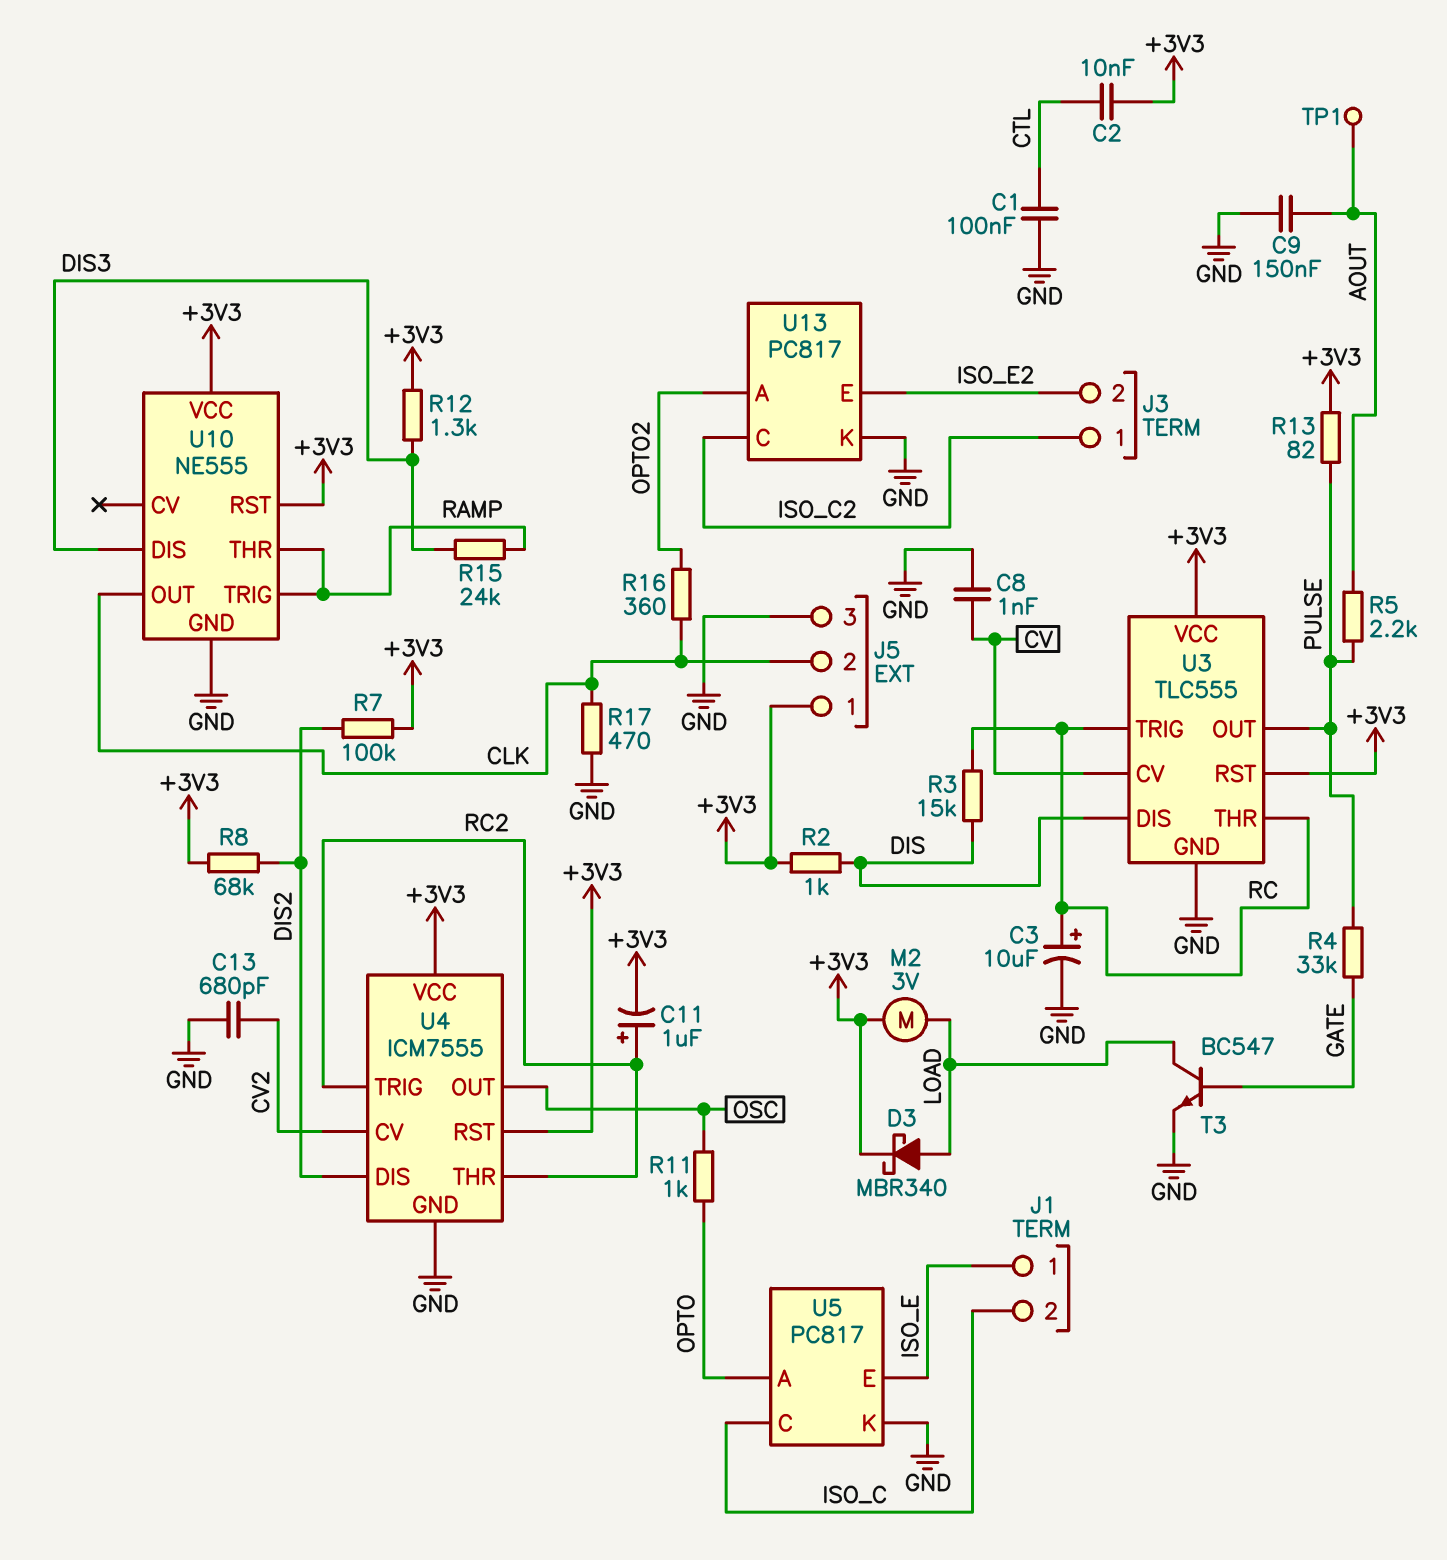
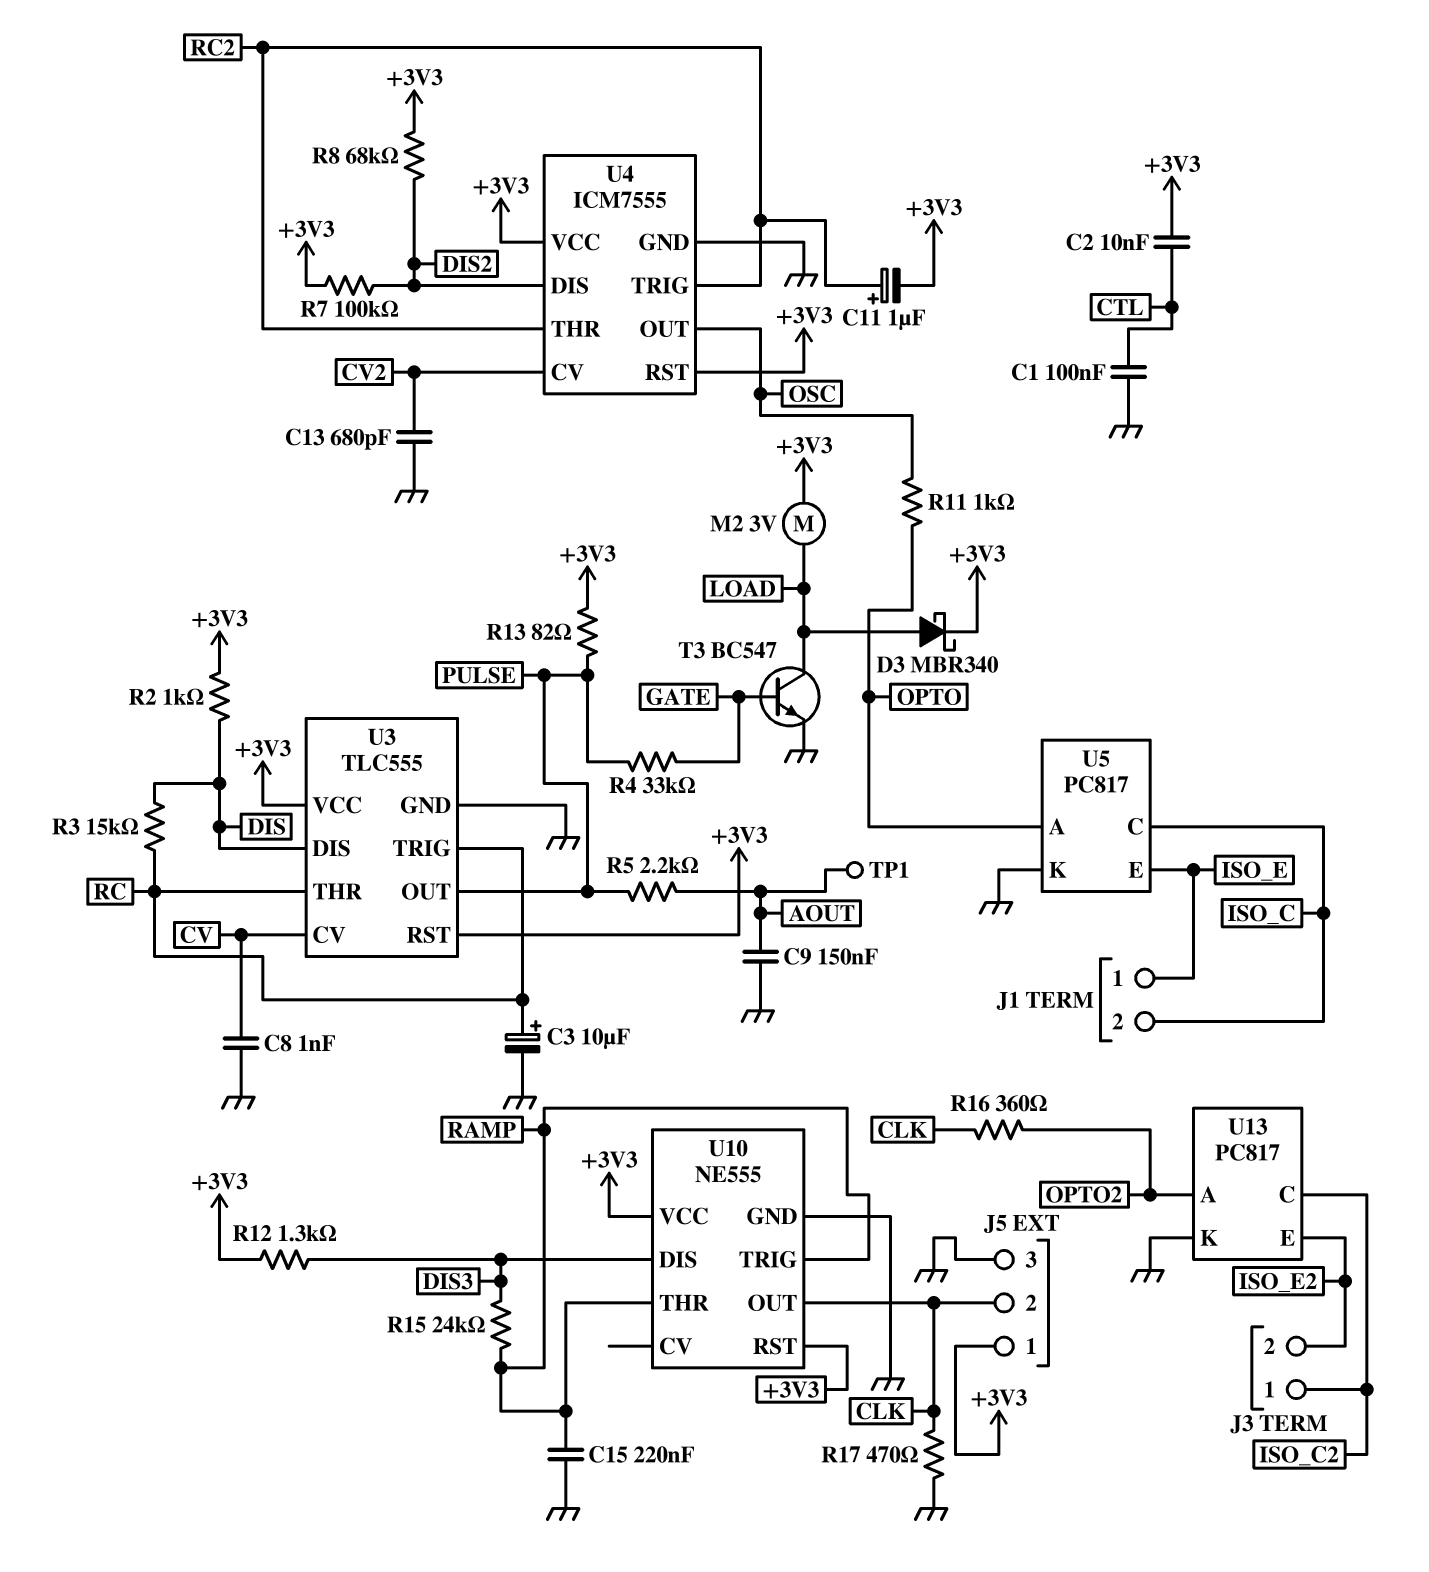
C15: none -> 220nF (GND, RAMP)

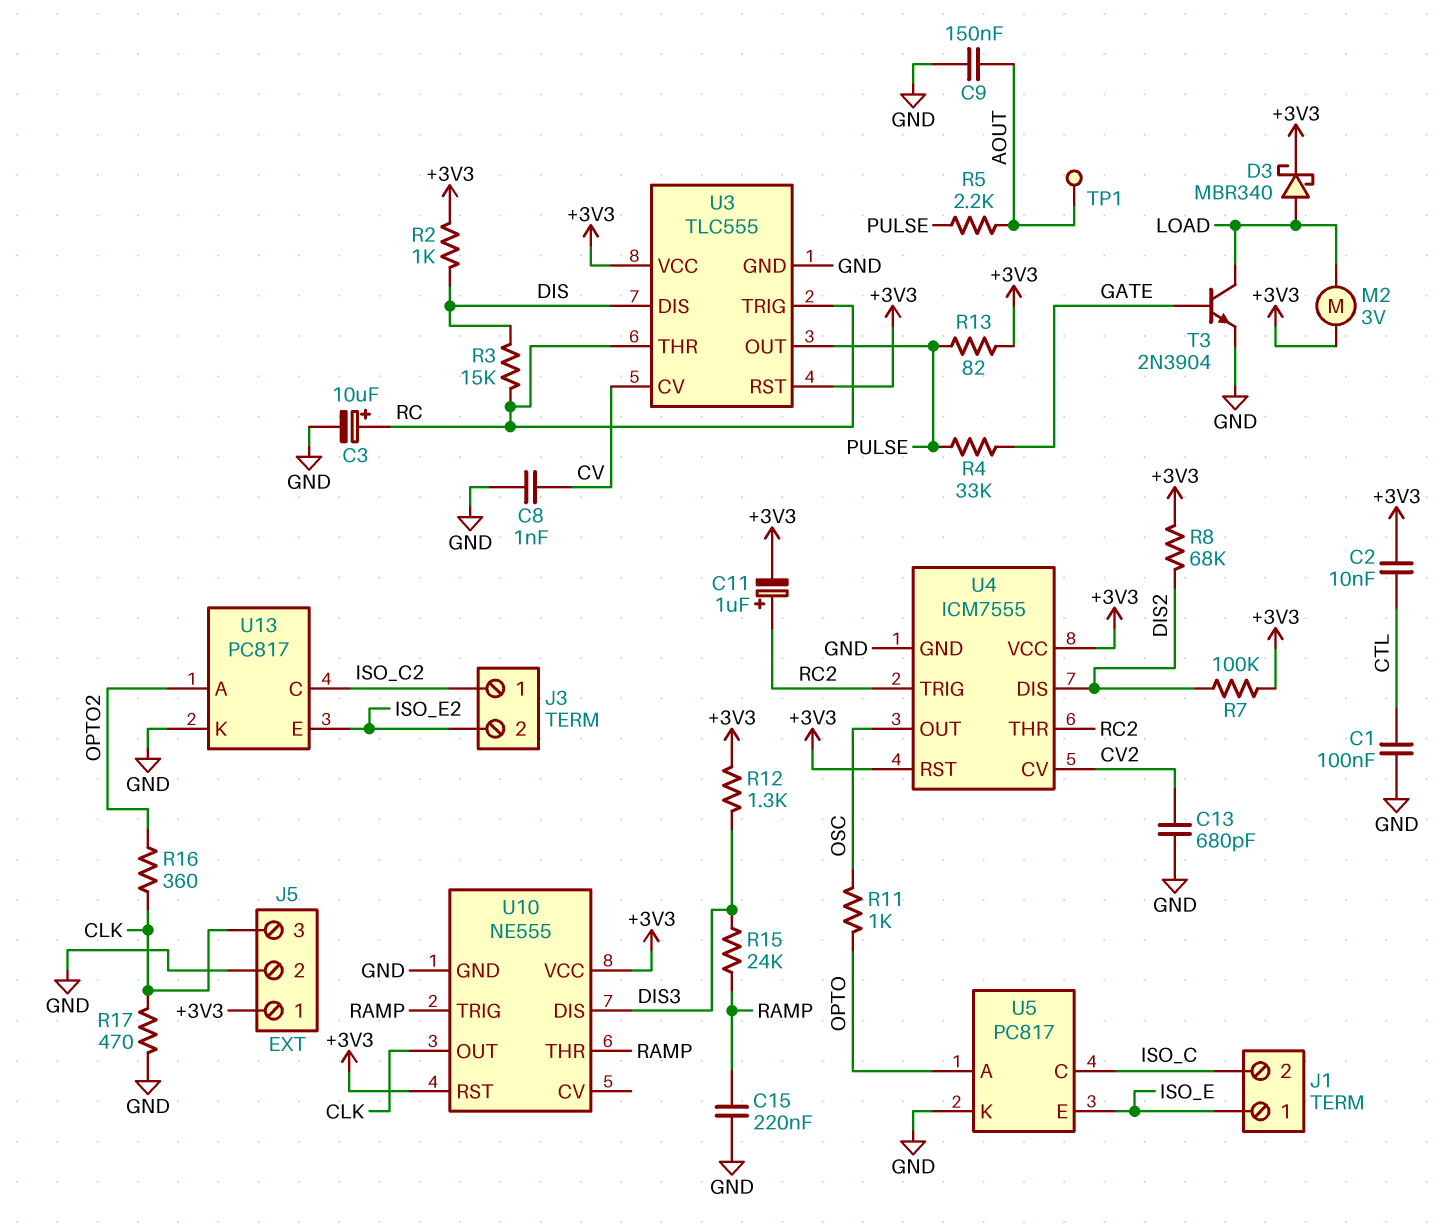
J5 pin 2: CLK -> GND
J5 pin 3: GND -> CLK
T3: NPN BC547 (B GATE, C LOAD, E GND) -> NPN 2N3904 (B GATE, C LOAD, E GND)

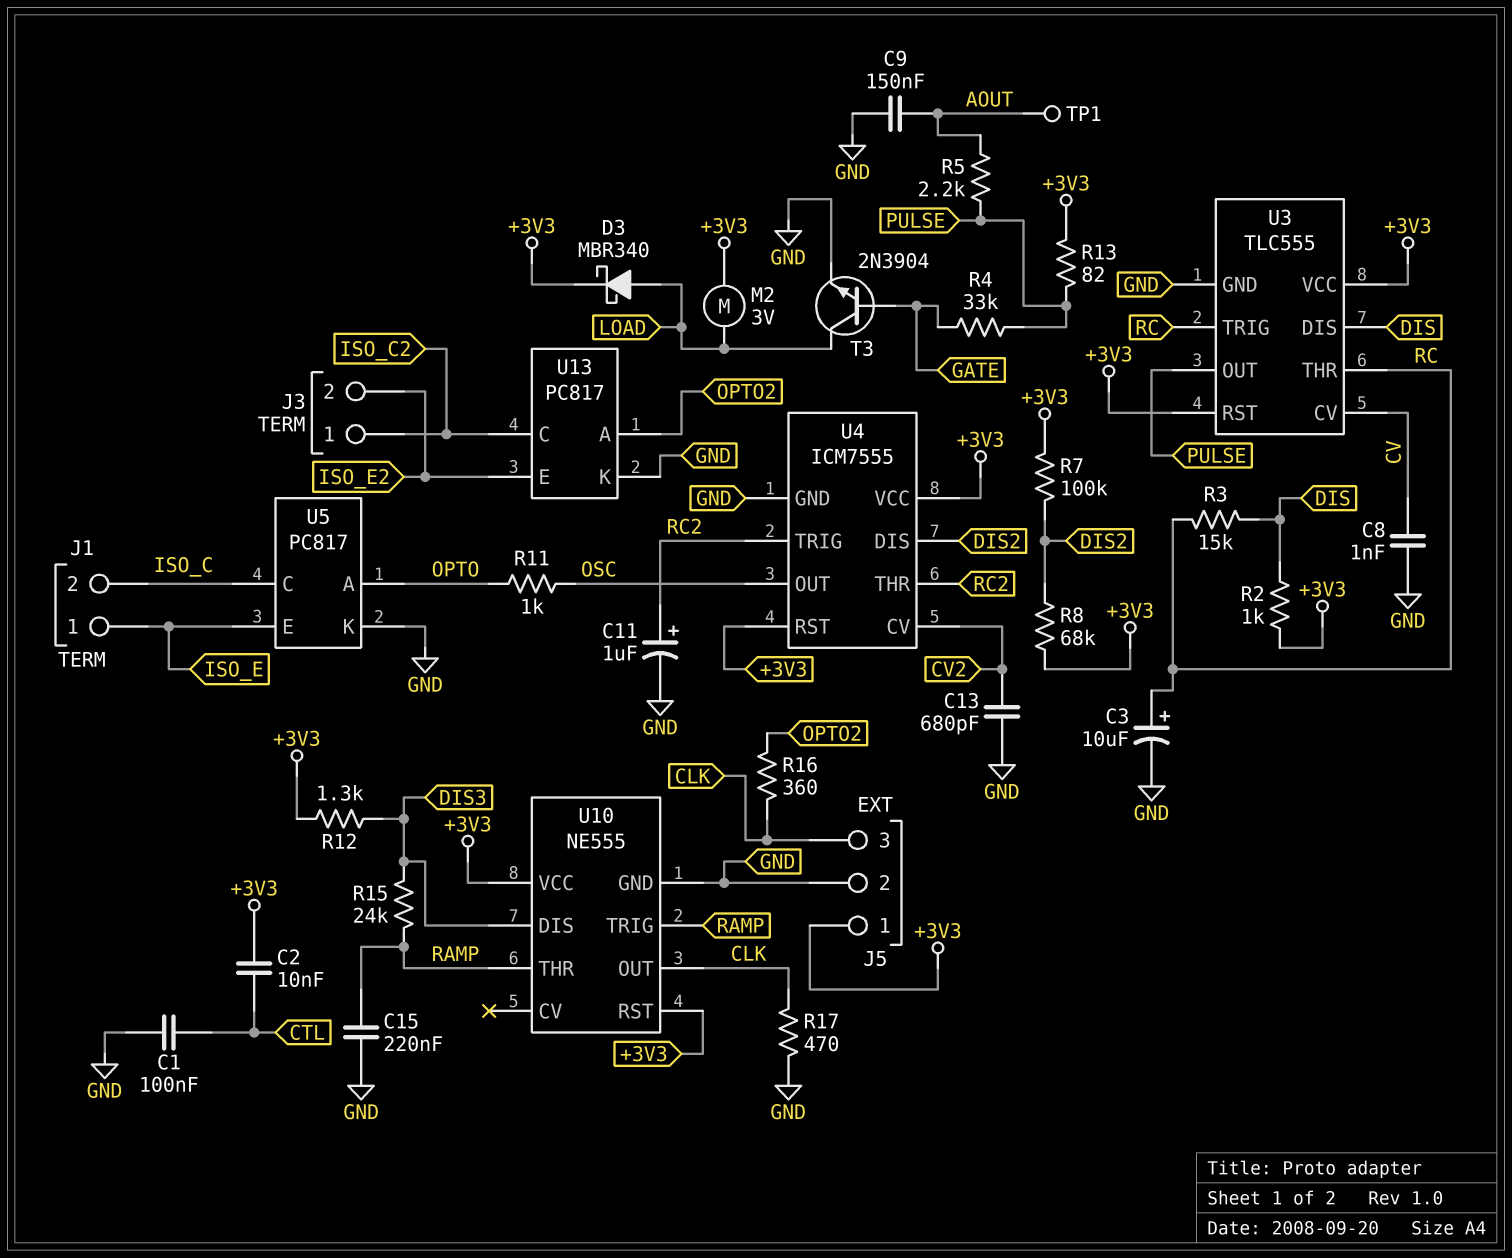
C11: 1uF (plus RC2, minus +3V3) -> 1uF (plus RC2, minus GND)

